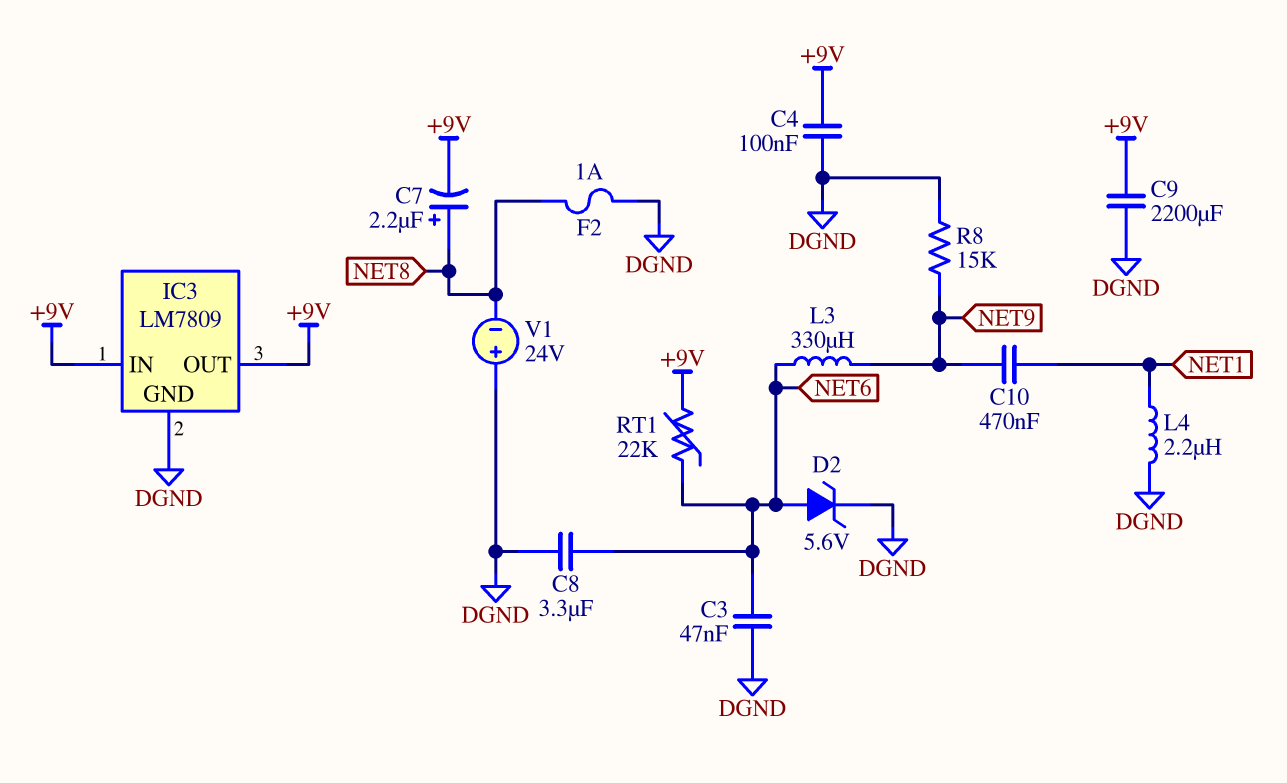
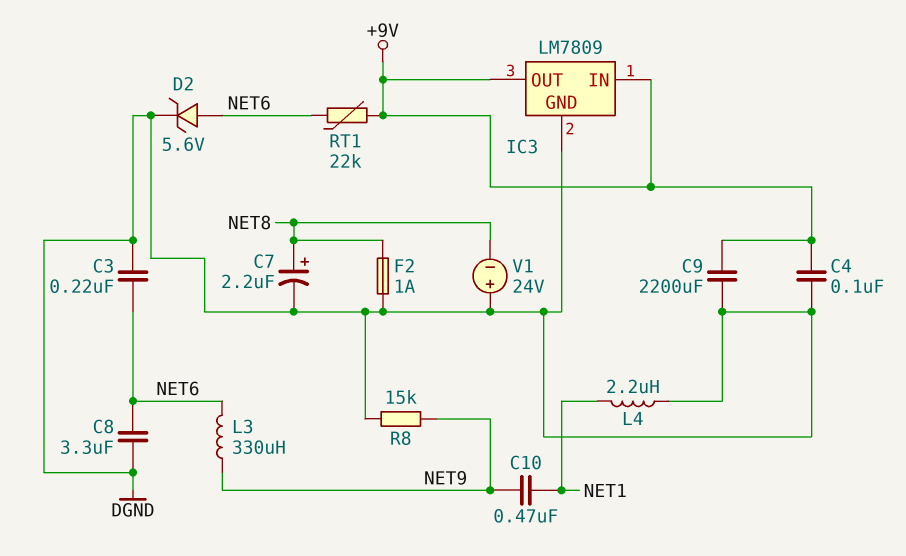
C3: 47nF (DGND, NET6) -> 220nF (DGND, NET6)
C7: 2.2uF (plus NET8, minus +9V) -> 2.2uF (plus NET8, minus DGND)

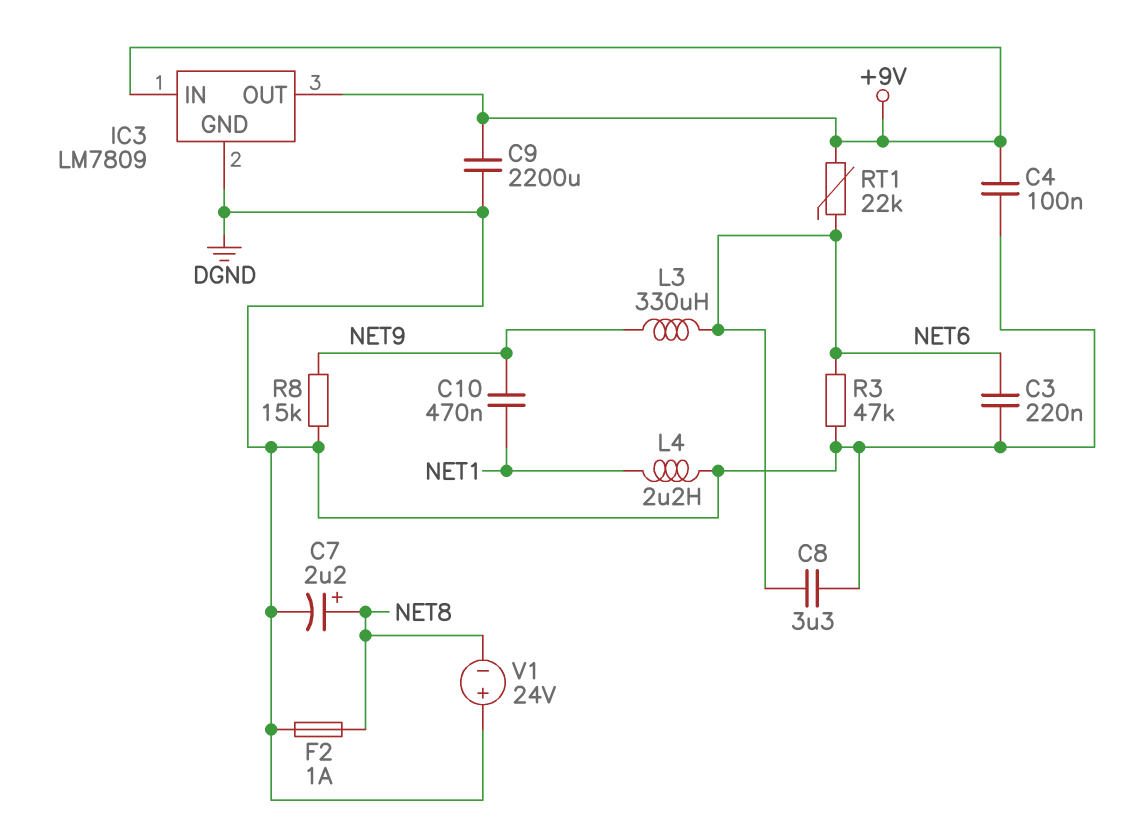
D2: zener 5.6V (A NET6, K DGND) -> none
R3: none -> 47k (DGND, NET6)

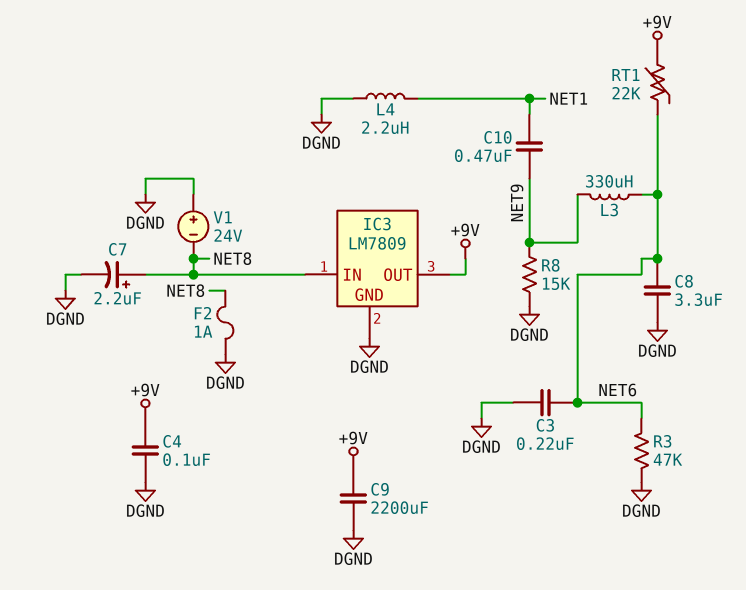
IC3 pin IN: +9V -> NET8

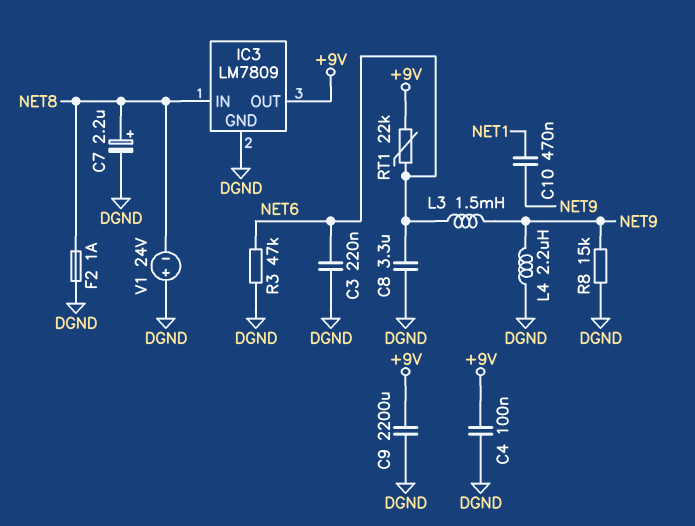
L3: 330uH (NET6, NET9) -> 1.5mH (NET6, NET9)
L4: 2.2uH (DGND, NET1) -> 2.2uH (DGND, NET9)

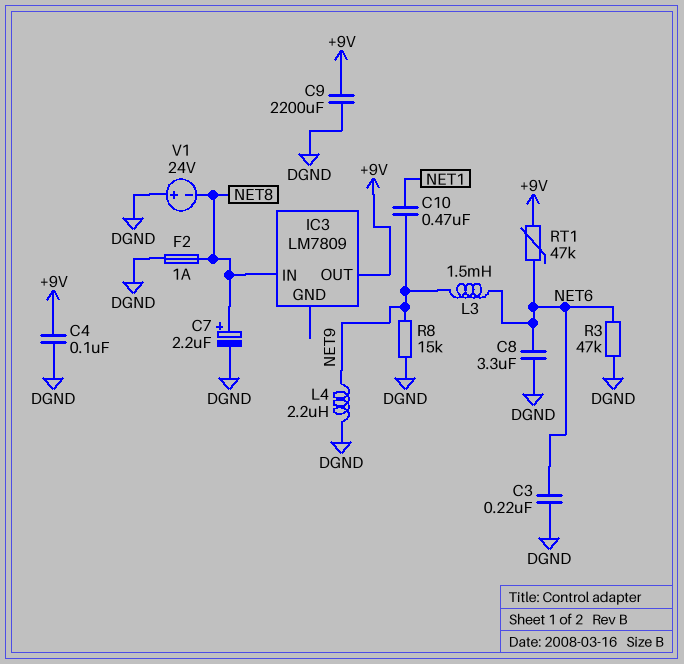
IC3 pin GND: DGND -> none
RT1: 22k (+9V, NET6) -> 47k (+9V, NET6)

